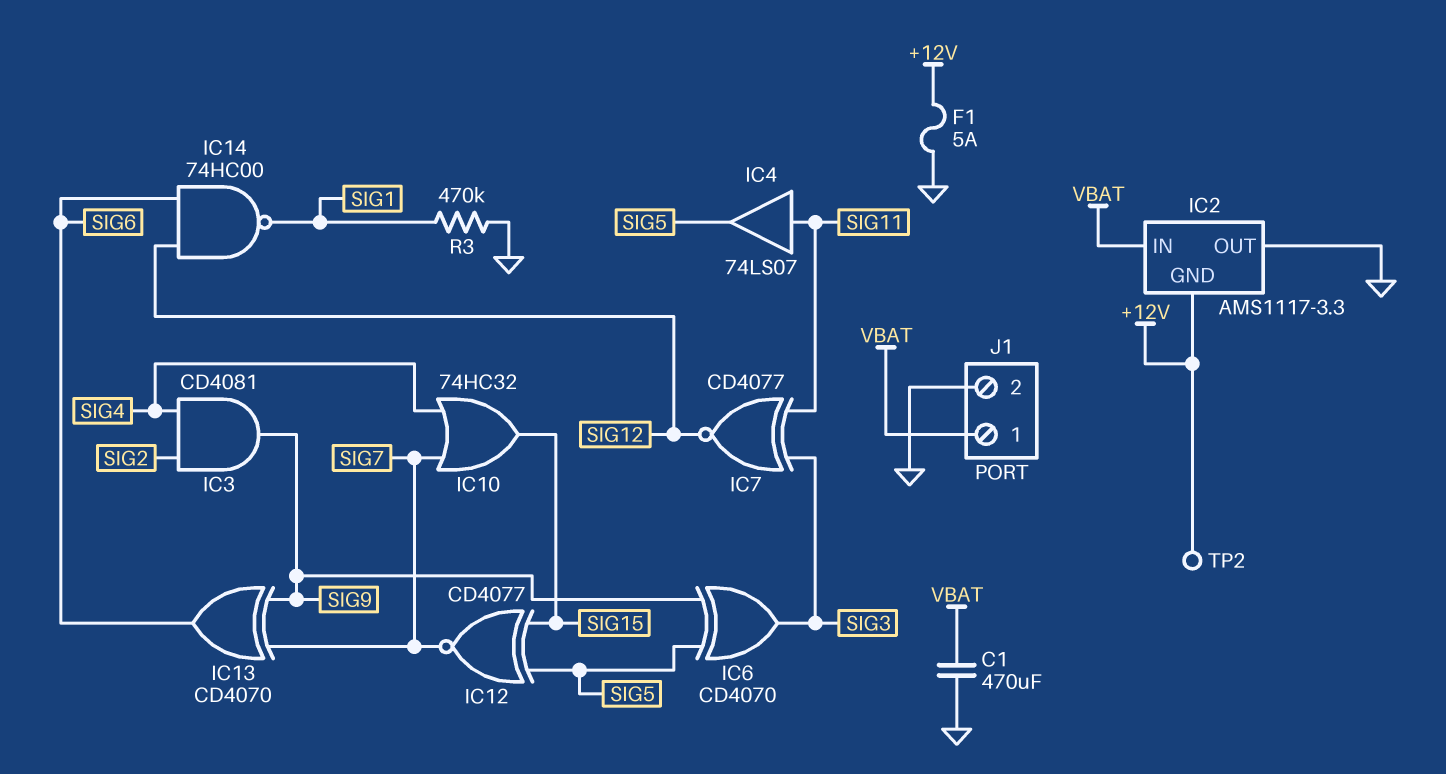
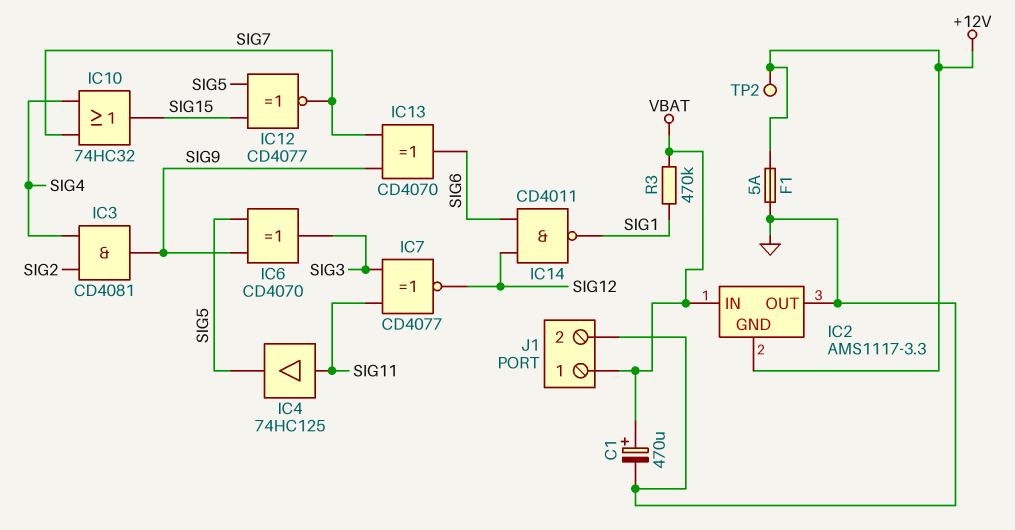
C1: 470uF (GND, VBAT) -> 470uF (plus VBAT, minus GND)
IC4: buffer 74LS07 (in SIG11, out SIG5) -> buffer 74HC125 (in SIG11, out SIG5)
IC14: NAND 74HC00 (in SIG6, in SIG12, out SIG1) -> NAND CD4011 (in SIG6, in SIG12, out SIG1)
R3: 470k (GND, SIG1) -> 470k (SIG1, VBAT)

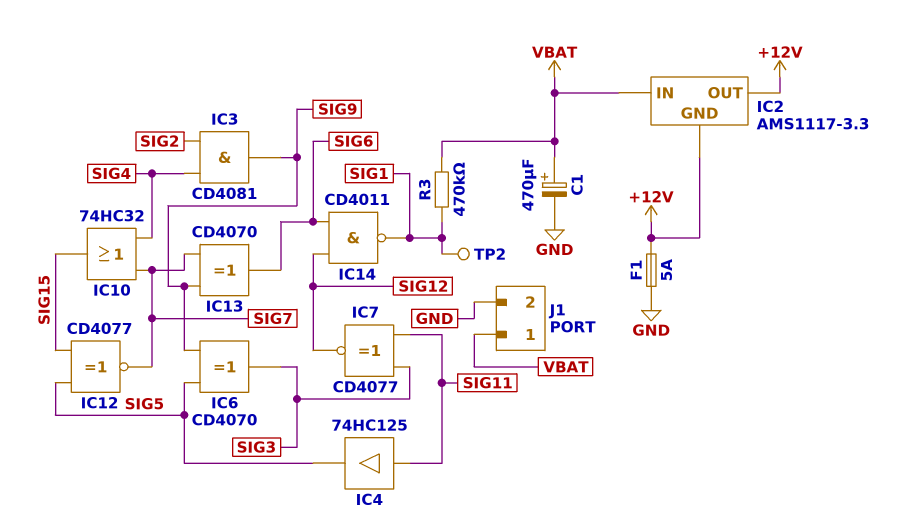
IC2 pin OUT: GND -> +12V
TP2: test point (+12V) -> test point (SIG1)

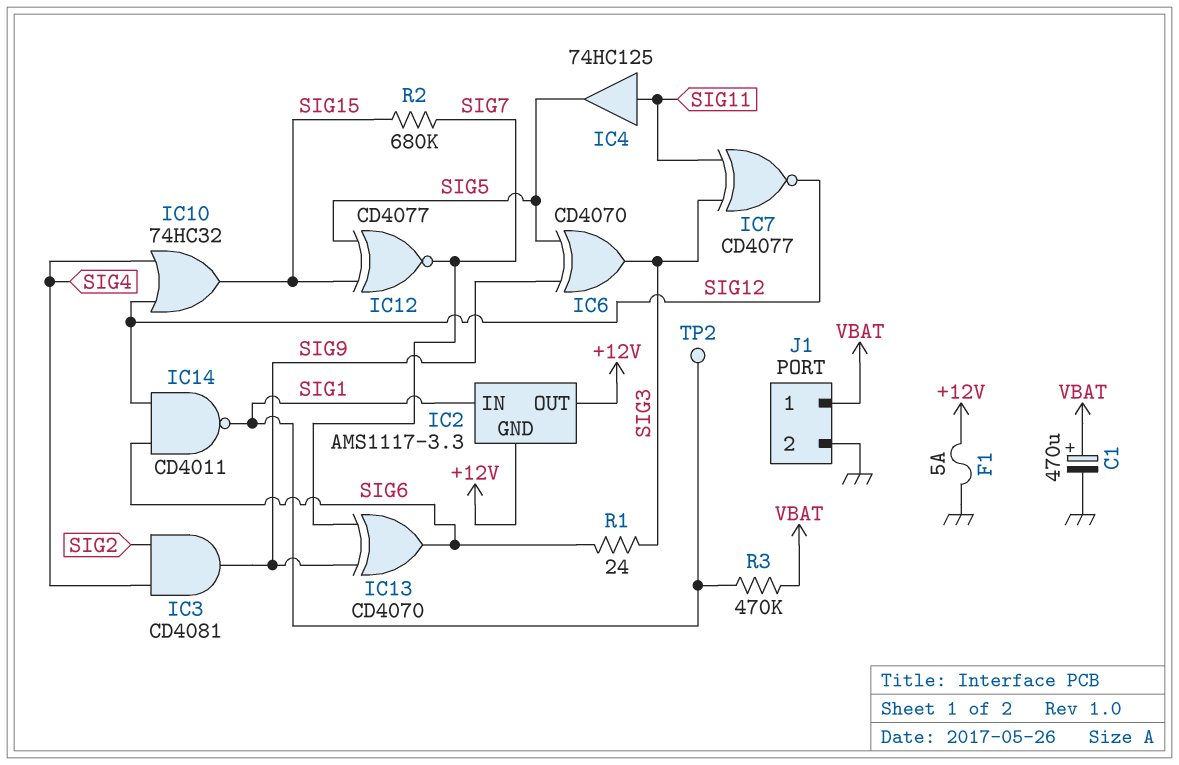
IC2 pin IN: VBAT -> SIG1
IC10: OR 74HC32 (in SIG4, in SIG7, out SIG15) -> OR 74HC32 (in SIG4, in SIG12, out SIG15)
R1: none -> 24 (SIG3, SIG6)
R2: none -> 680k (SIG7, SIG15)

